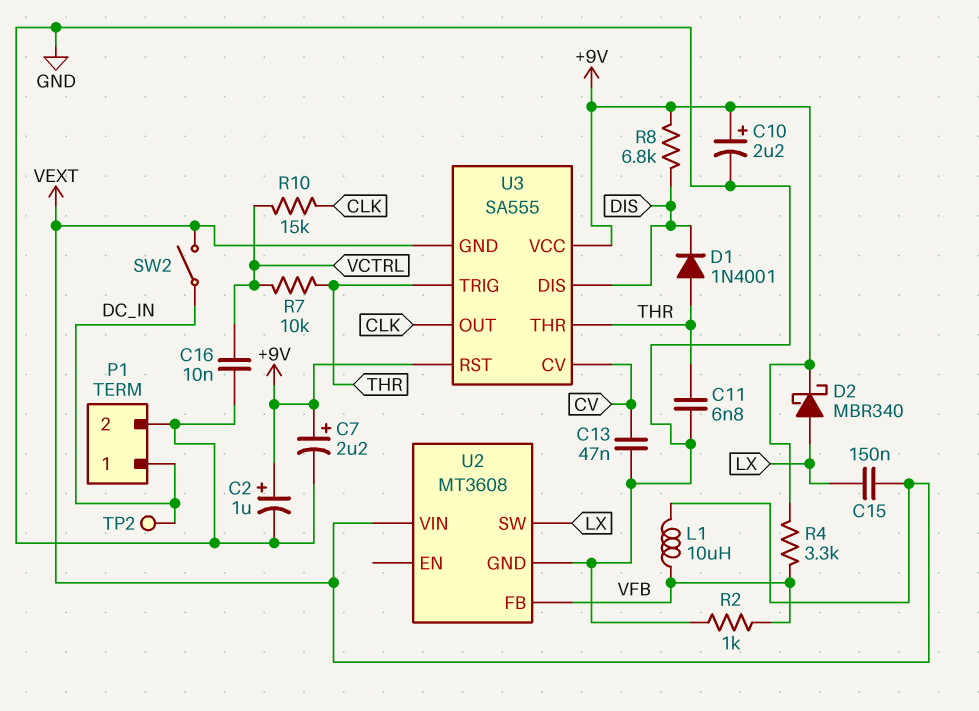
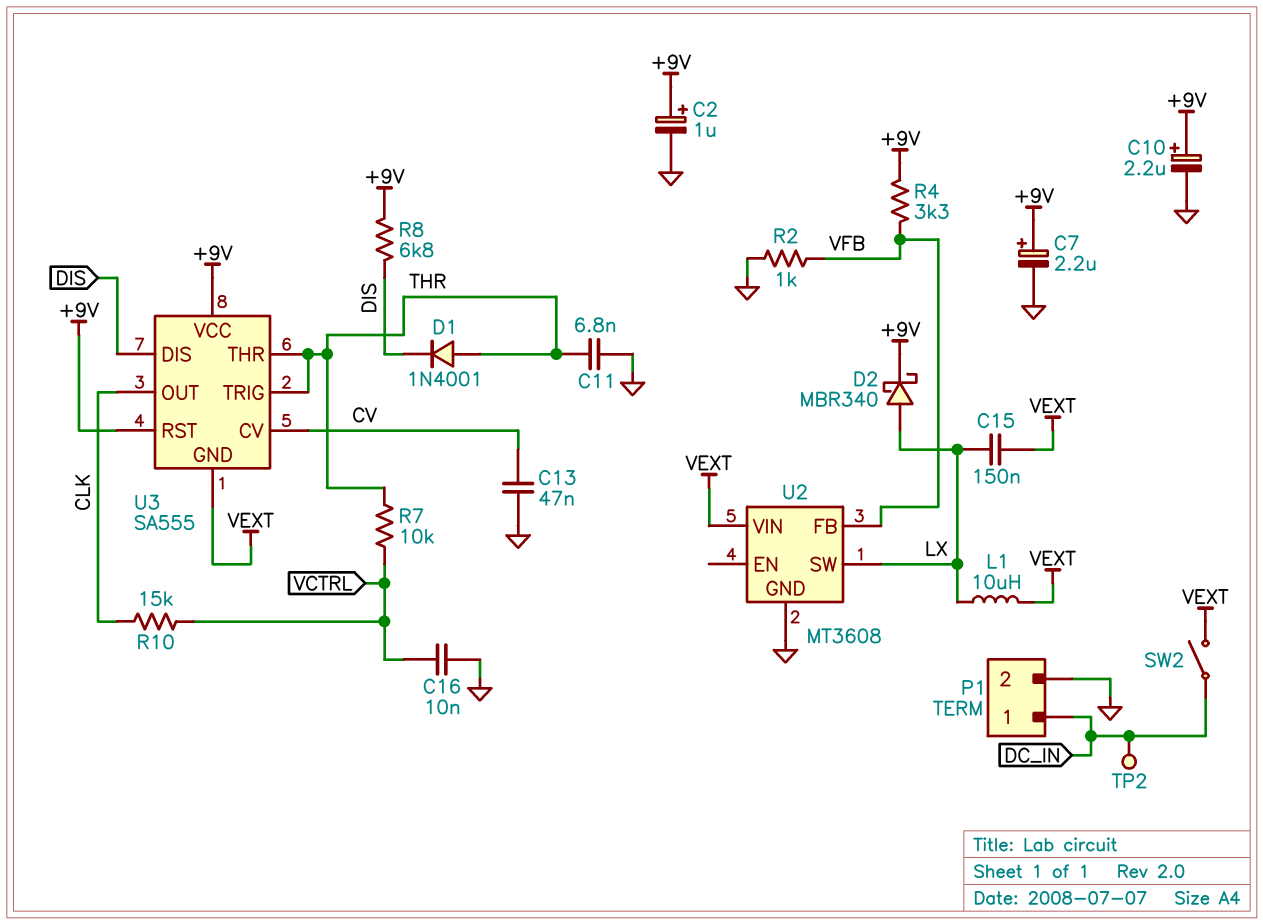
L1: 10uH (VEXT, VFB) -> 10uH (LX, VEXT)

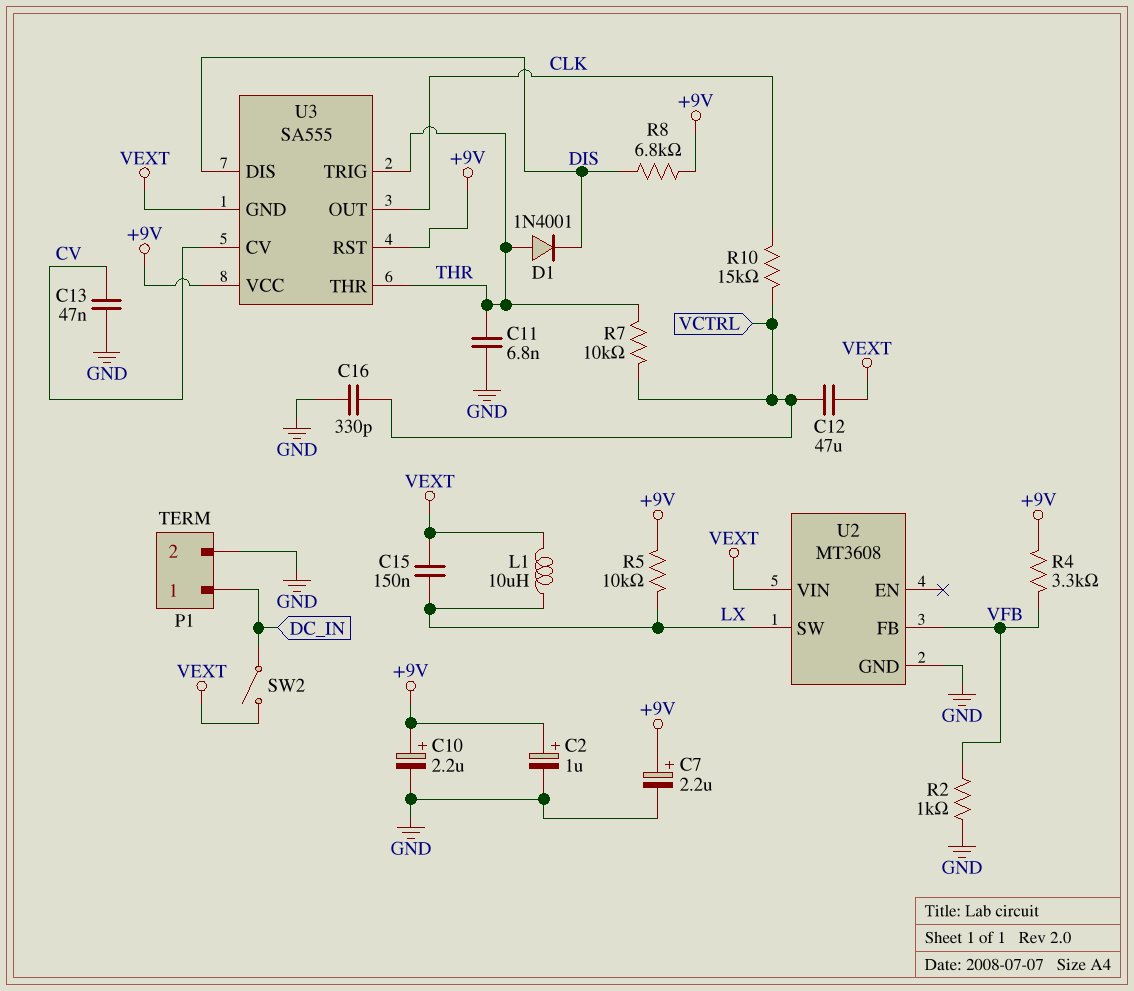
C12: none -> 47uF (VCTRL, VEXT)
C16: 10nF (GND, VCTRL) -> 330pF (GND, VCTRL)
D2: schottky MBR340 (A LX, K +9V) -> none
R5: none -> 10k (+9V, LX)
TP2: test point (DC_IN) -> none

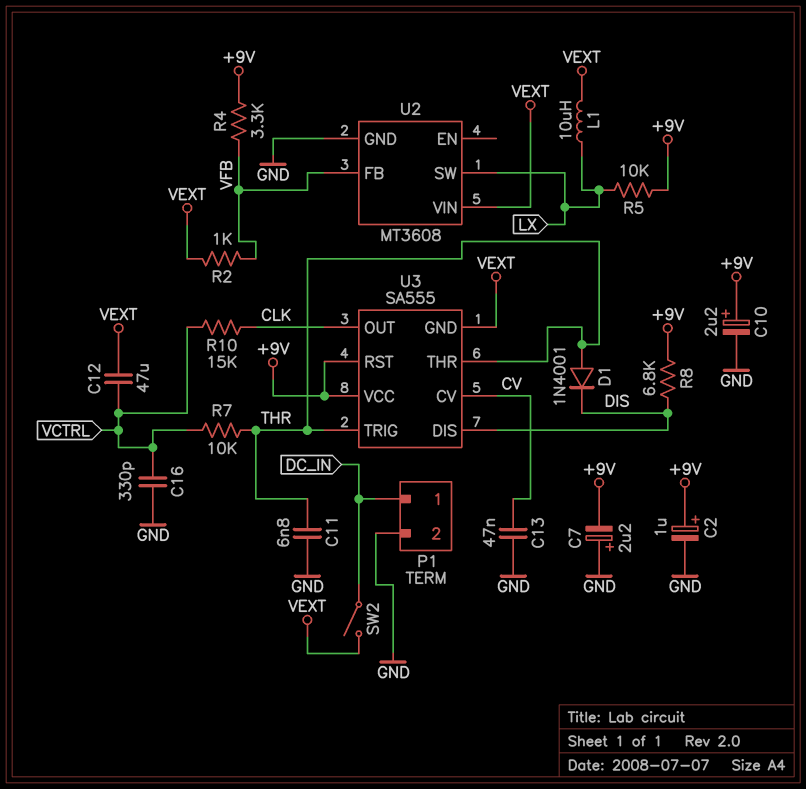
C7: 2.2uF (plus +9V, minus GND) -> 2.2uF (plus GND, minus +9V)
C15: 150nF (LX, VEXT) -> none
R2: 1k (GND, VFB) -> 1k (VEXT, VFB)

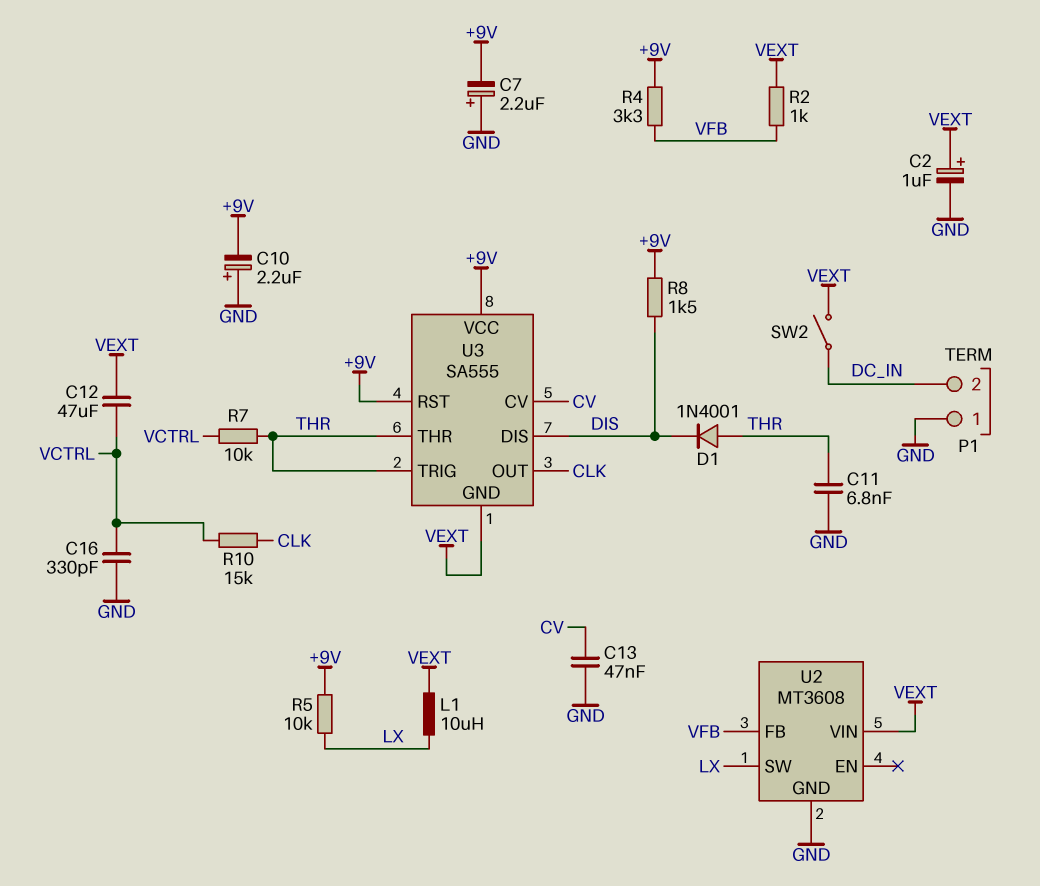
C2: 1uF (plus +9V, minus GND) -> 1uF (plus VEXT, minus GND)
C10: 2.2uF (plus +9V, minus GND) -> 2.2uF (plus GND, minus +9V)
P1 pin 1: DC_IN -> GND
P1 pin 2: GND -> DC_IN
R8: 6.8k (+9V, DIS) -> 1.5k (+9V, DIS)

